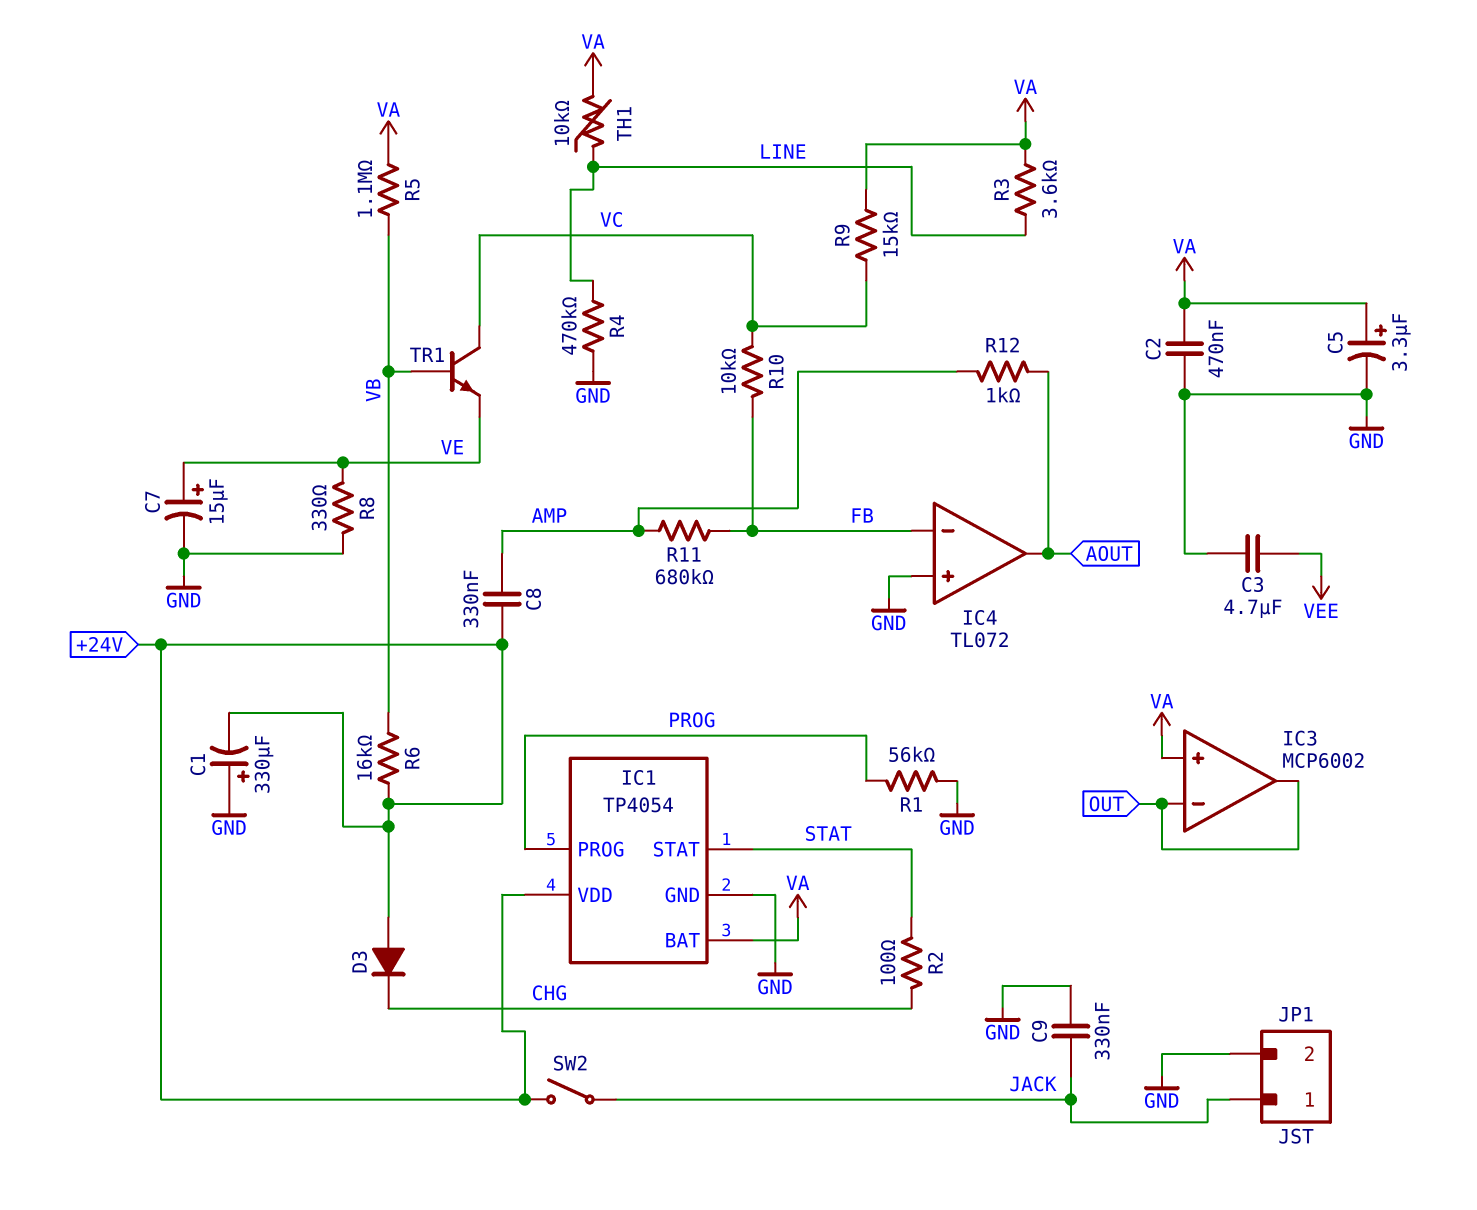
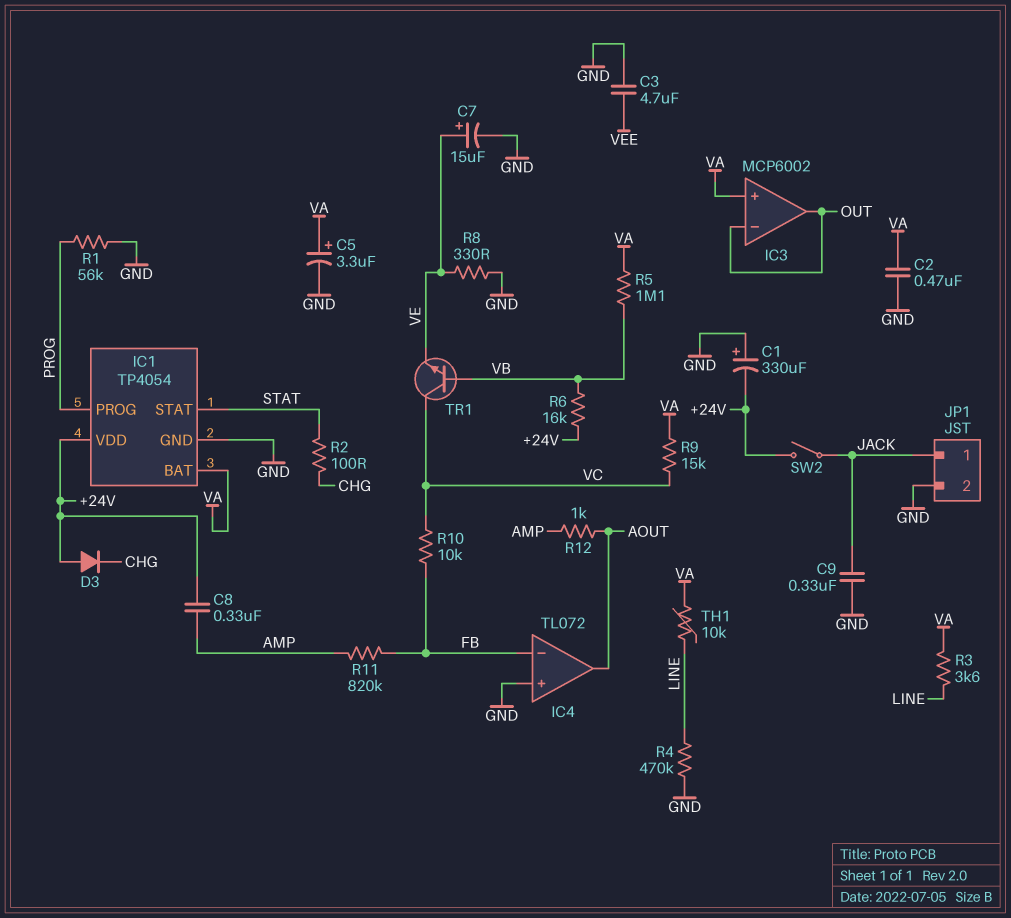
R11: 680k (AMP, FB) -> 820k (AMP, FB)

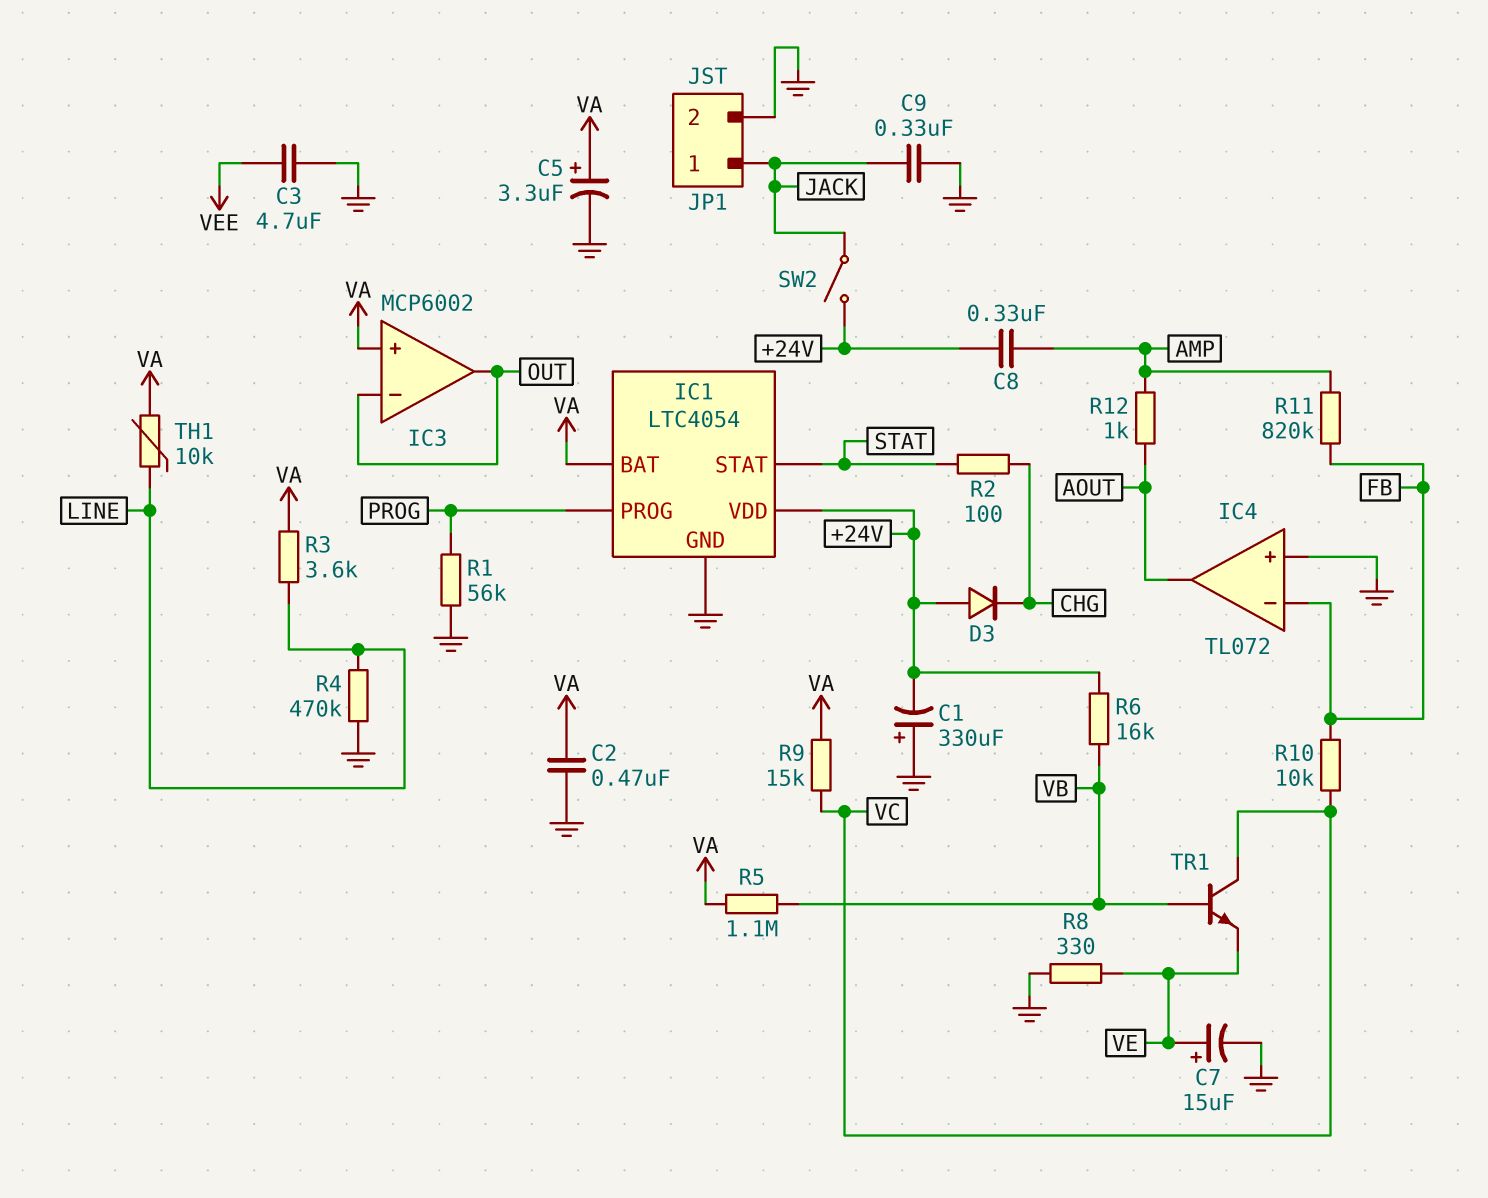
IC1: TP4054 -> LTC4054

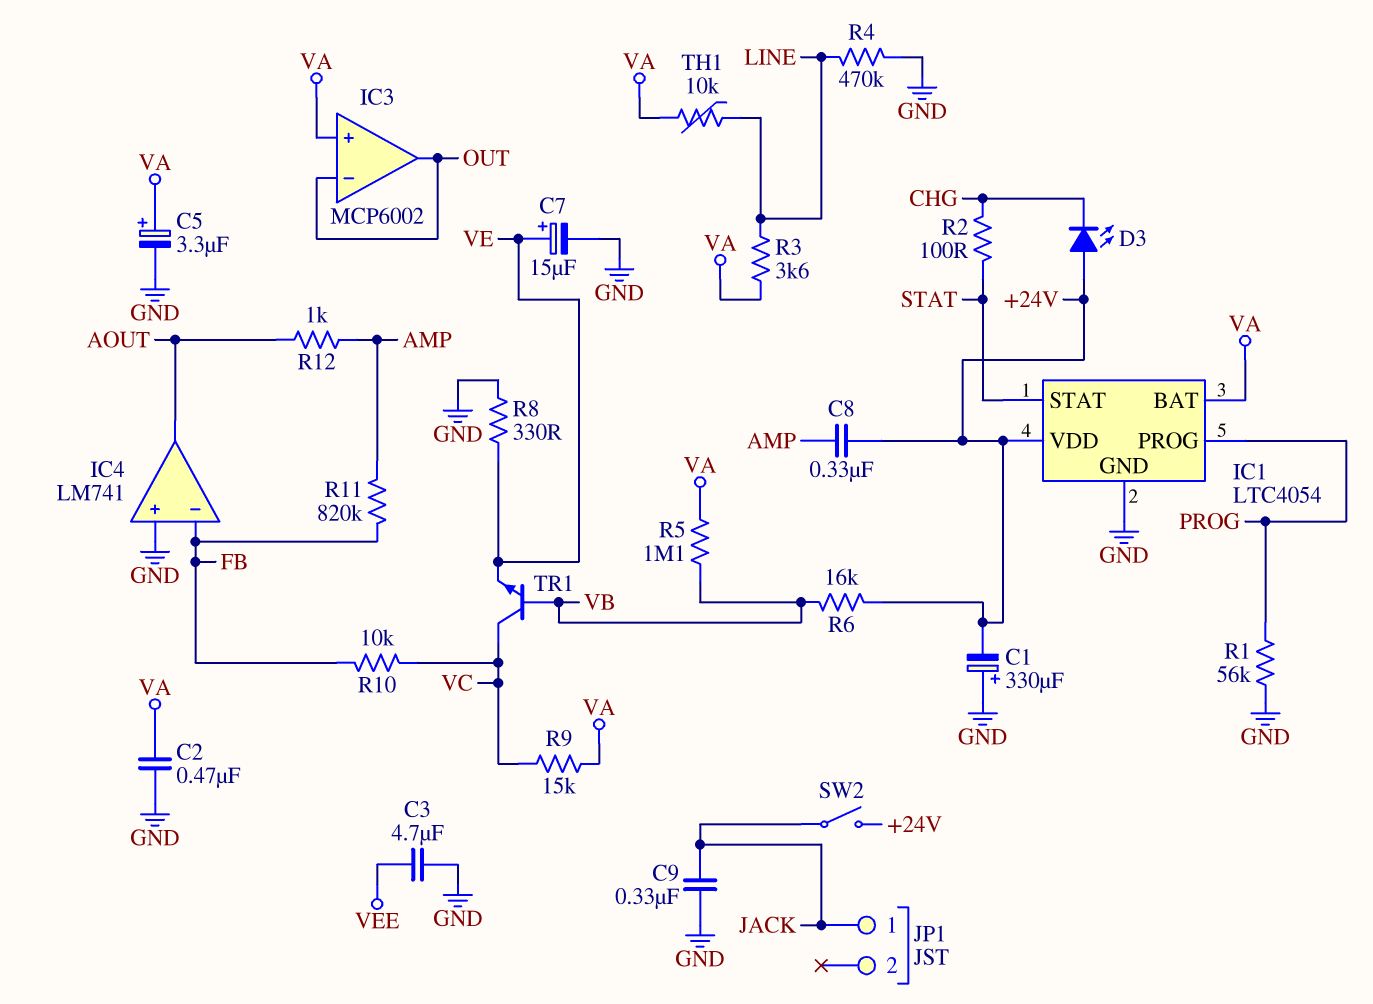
D3: diode (A +24V, K CHG) -> LED (A +24V, K CHG)
IC4: TL072 -> LM741
JP1 pin 2: GND -> none

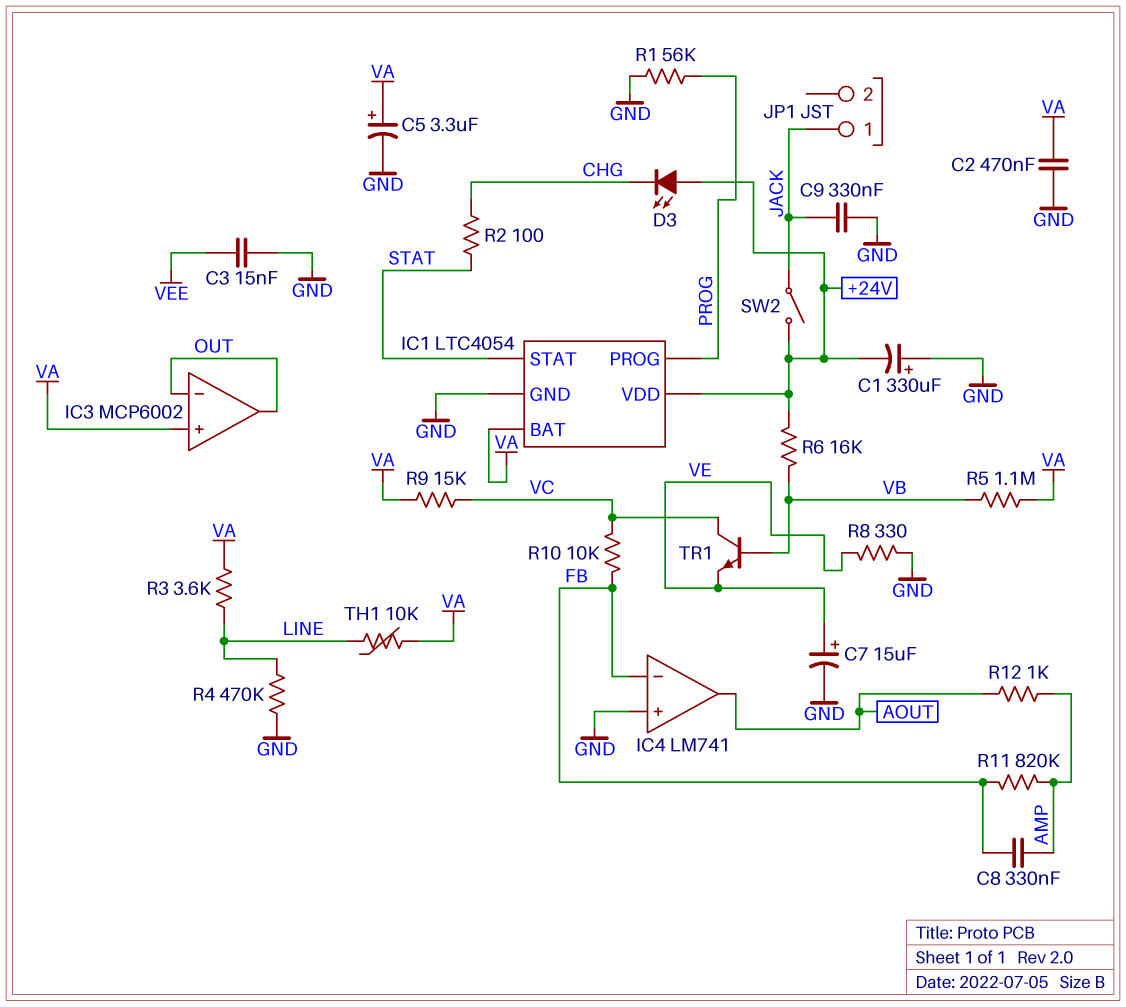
C3: 4.7uF (GND, VEE) -> 15nF (GND, VEE)
C8: 330nF (+24V, AMP) -> 330nF (AMP, FB)

